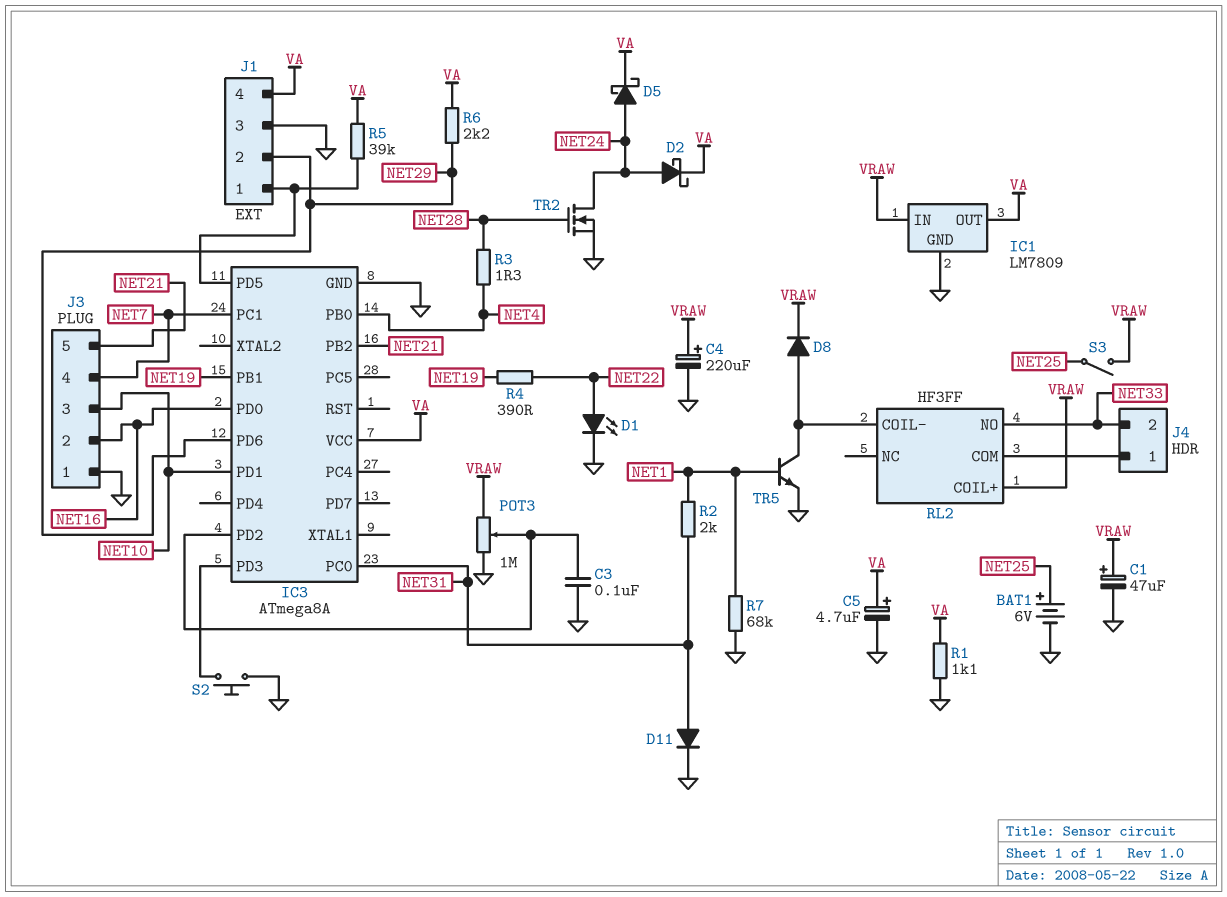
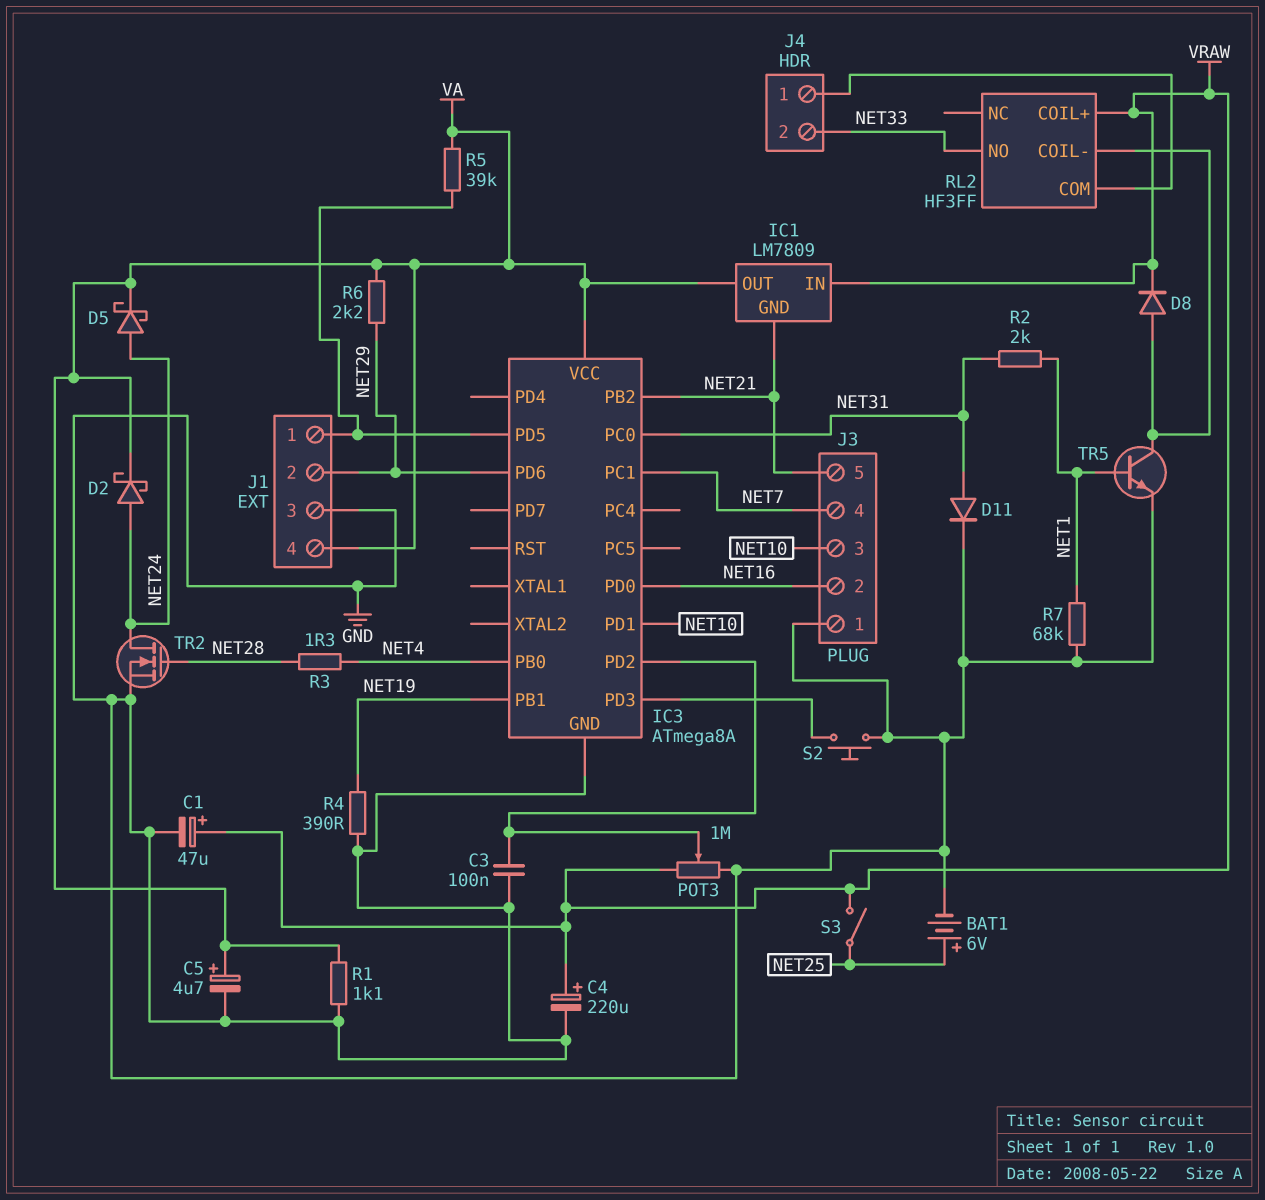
D1: LED (A NET22, K GND) -> none
IC1 pin GND: GND -> NET21
R4: 390 (NET19, NET22) -> 390 (GND, NET19)

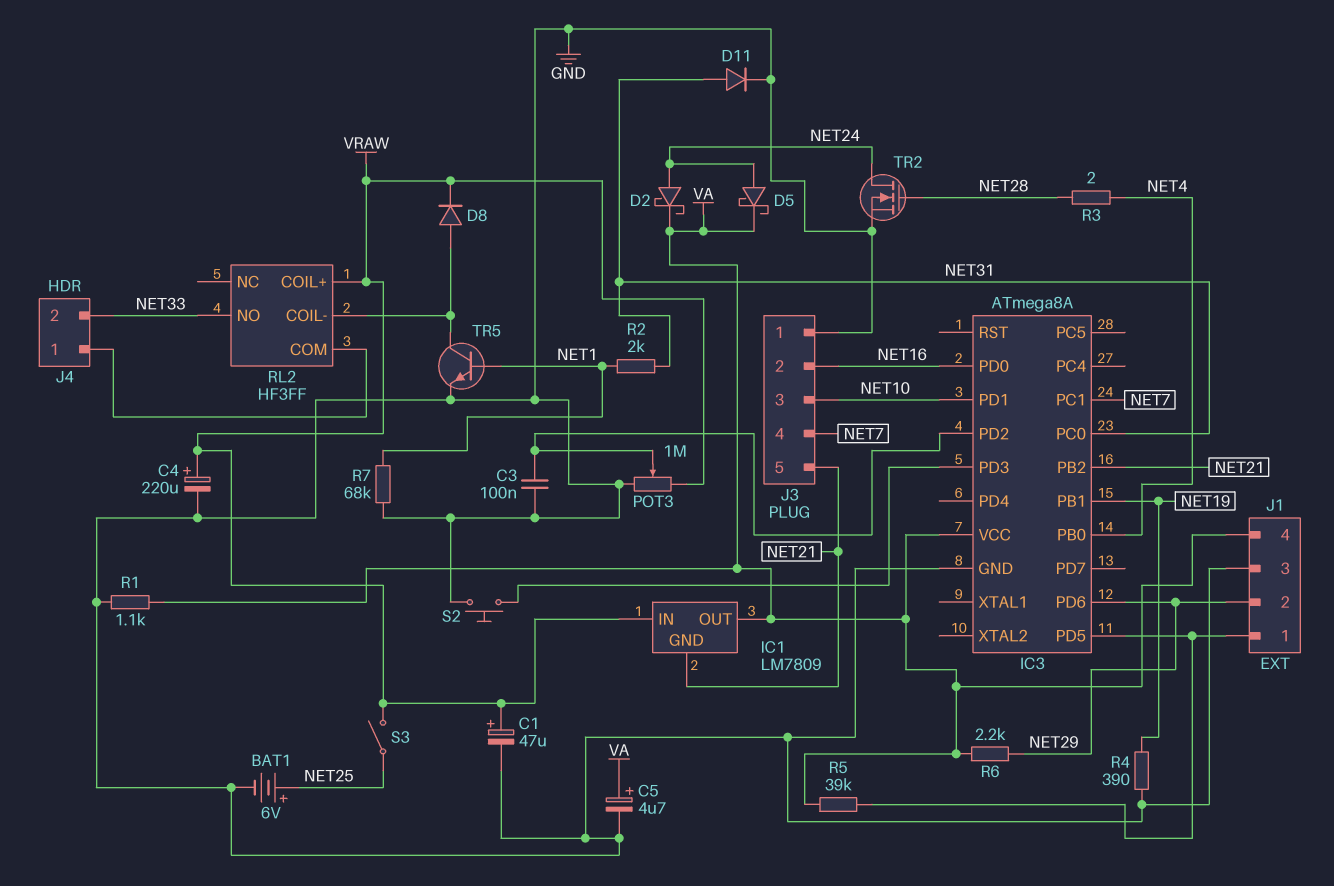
R3: 1.3 (NET4, NET28) -> 2 (NET4, NET28)

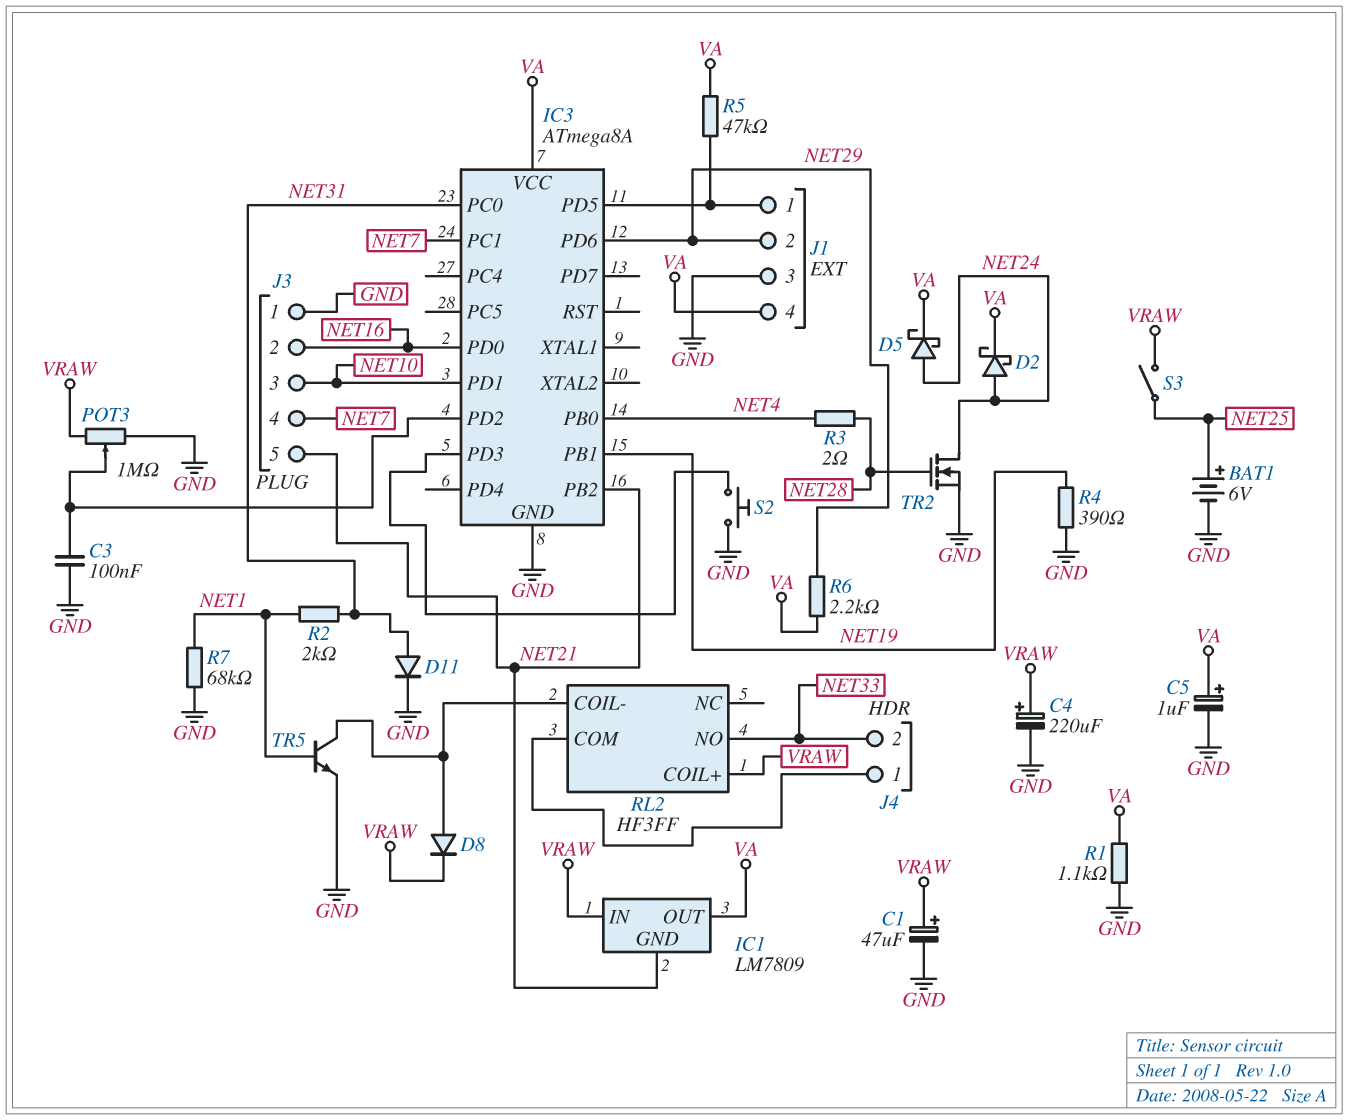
C5: 4.7uF (plus VA, minus GND) -> 1uF (plus VA, minus GND)
R5: 39k (IC3/PD5, VA) -> 47k (IC3/PD5, VA)

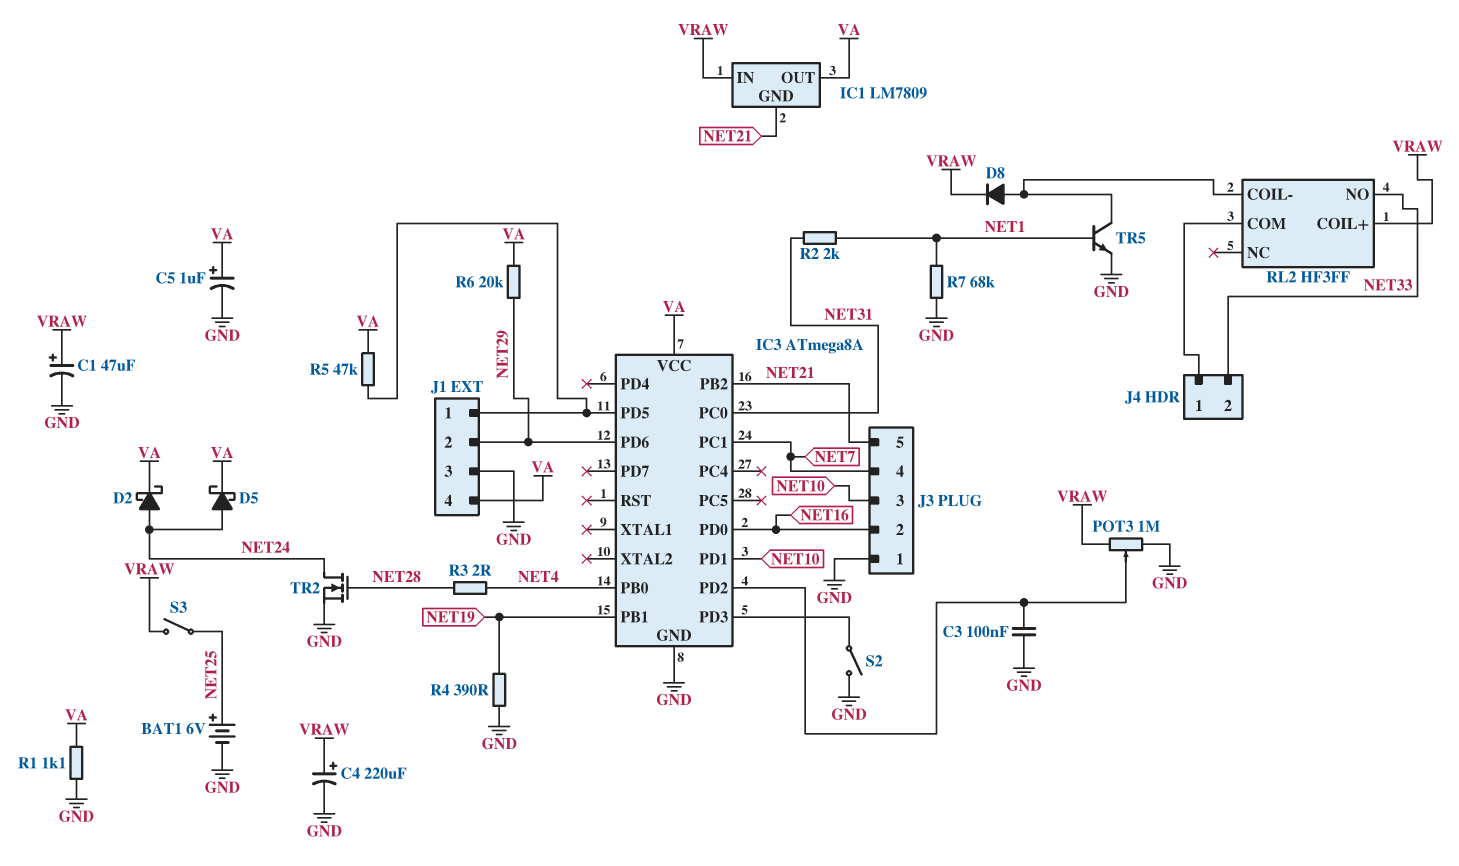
D11: diode (A NET31, K GND) -> none
R6: 2.2k (NET29, VA) -> 20k (NET29, VA)
S2: button (GND, IC3/PD3) -> switch (GND, IC3/PD3)

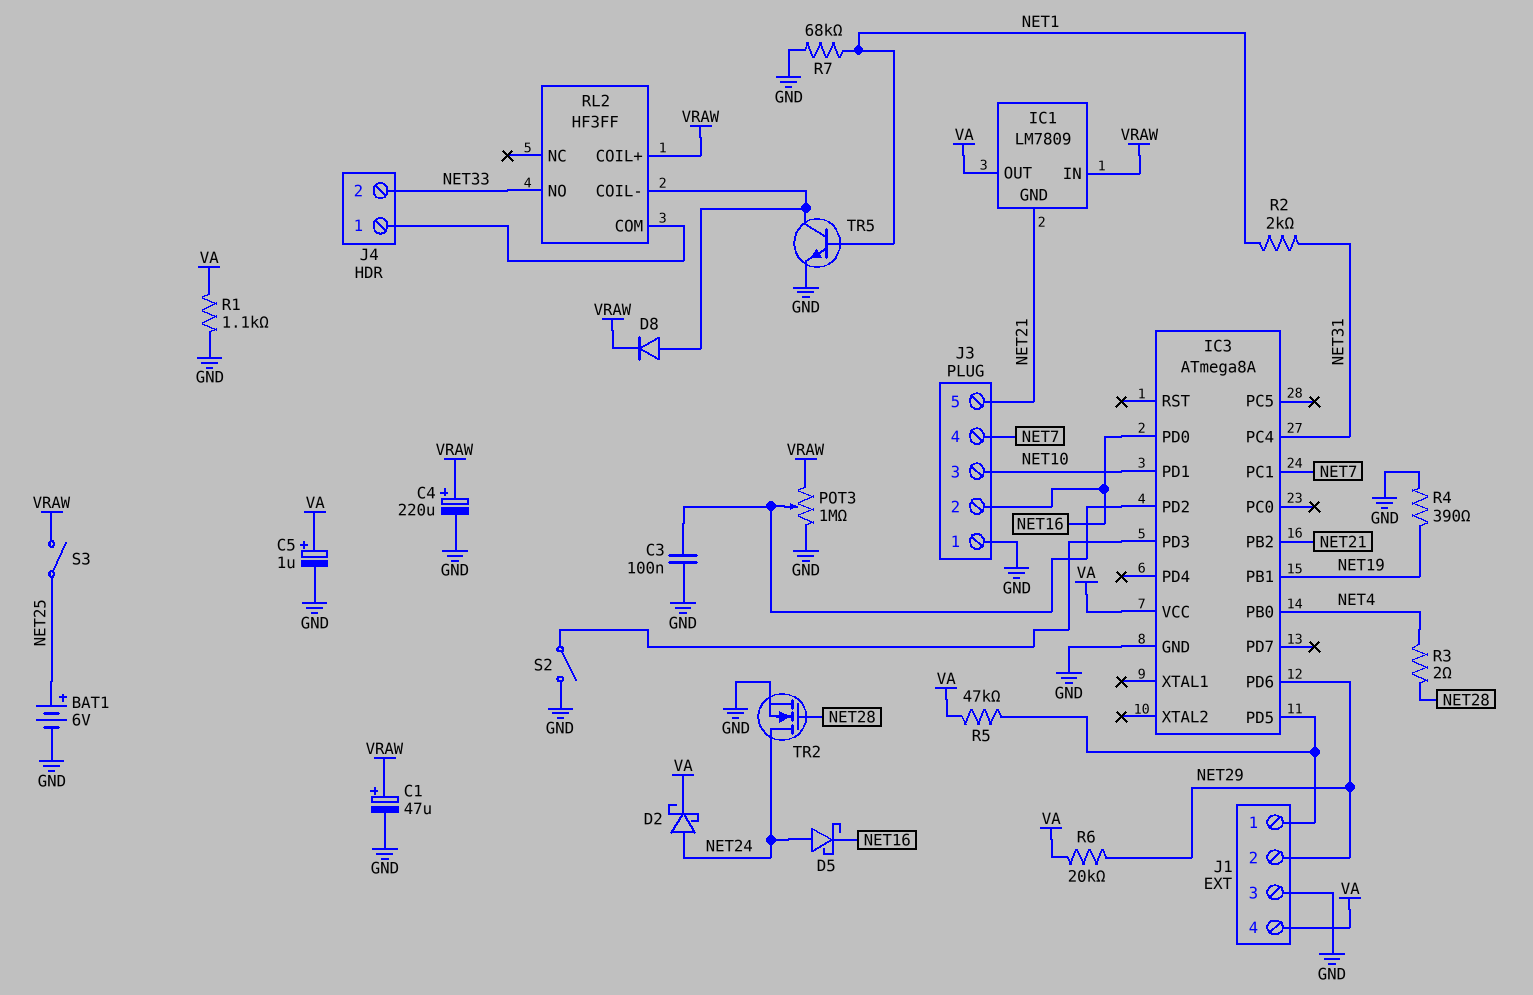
D5: schottky (A NET24, K VA) -> schottky (A NET24, K NET16)
IC3 pin PC0: NET31 -> none
IC3 pin PC4: none -> NET31

